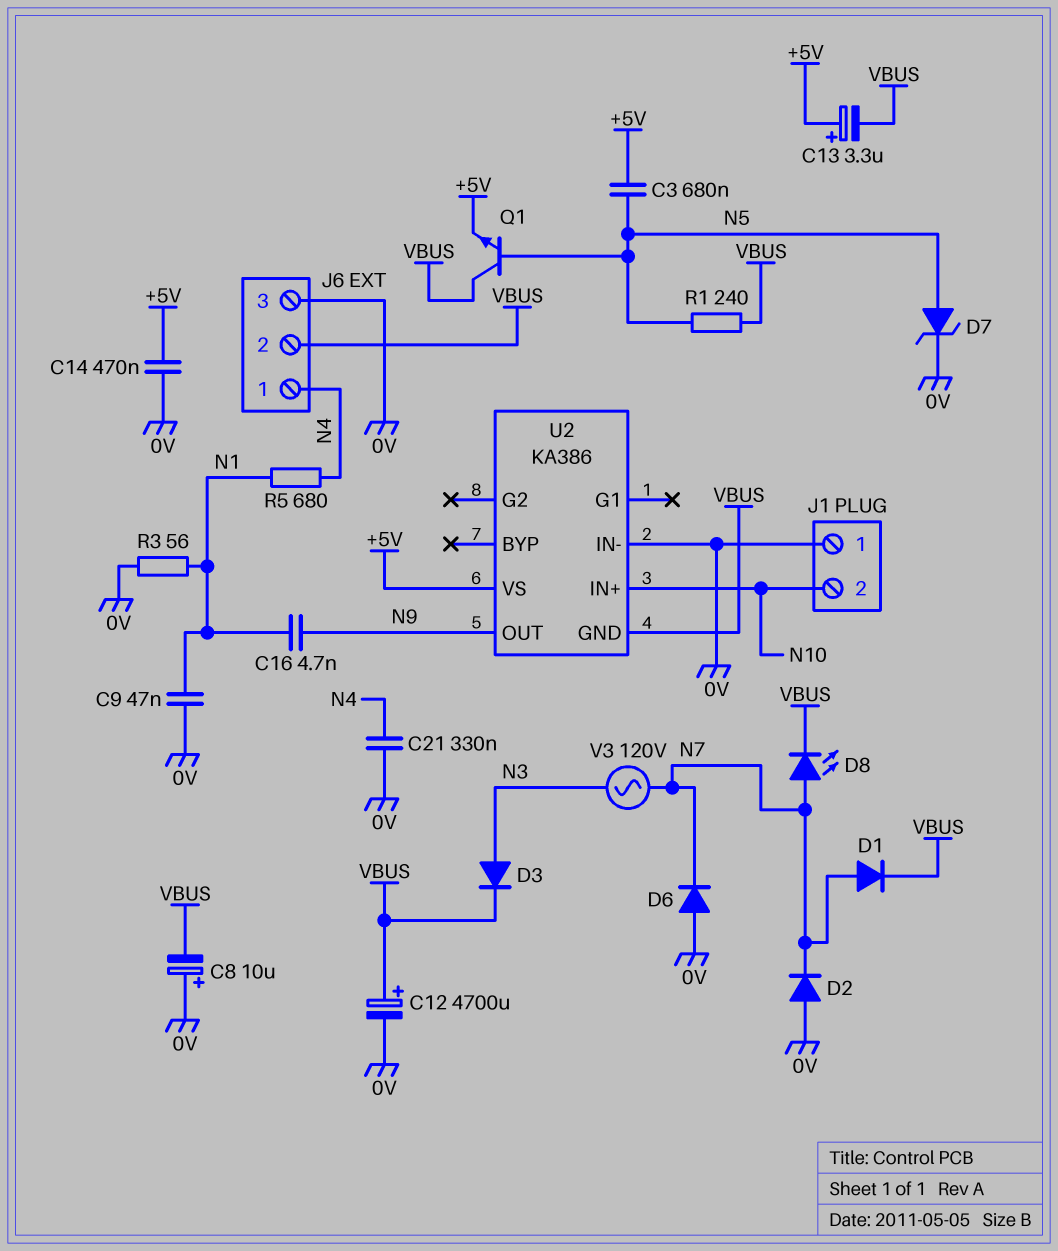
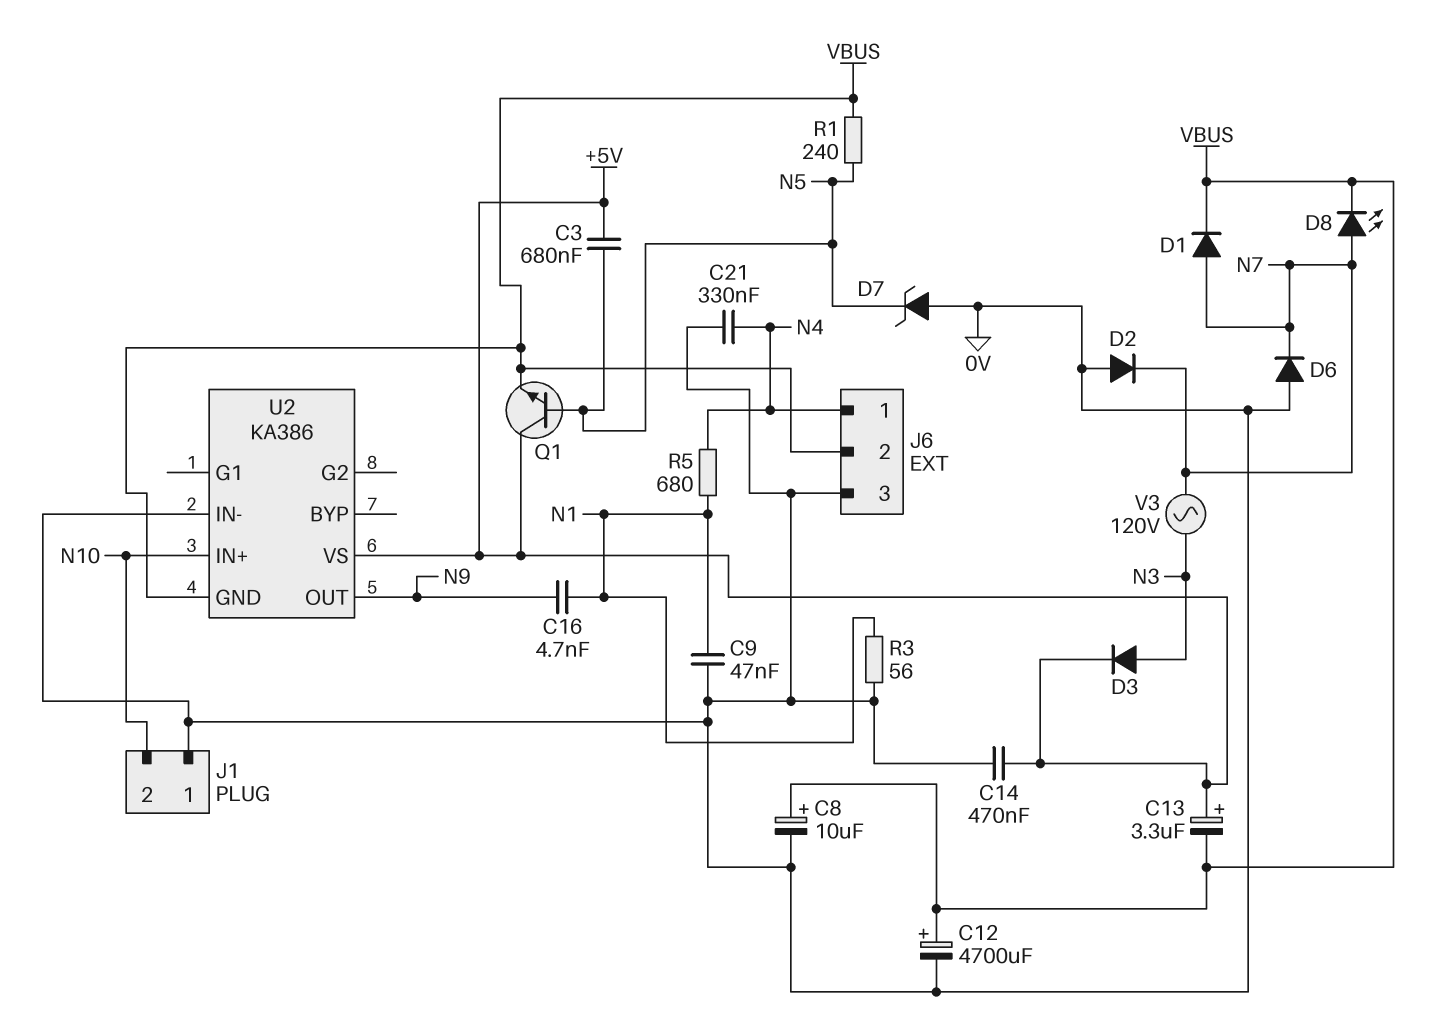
C8: 10uF (plus 0V, minus VBUS) -> 10uF (plus VBUS, minus 0V)
D3: diode (A N3, K VBUS) -> diode (A N3, K +5V)
D7: zener (A N5, K 0V) -> zener (A 0V, K N5)
Q1: NPN (B N5, C VBUS, E +5V) -> NPN (B N5, C +5V, E VBUS)

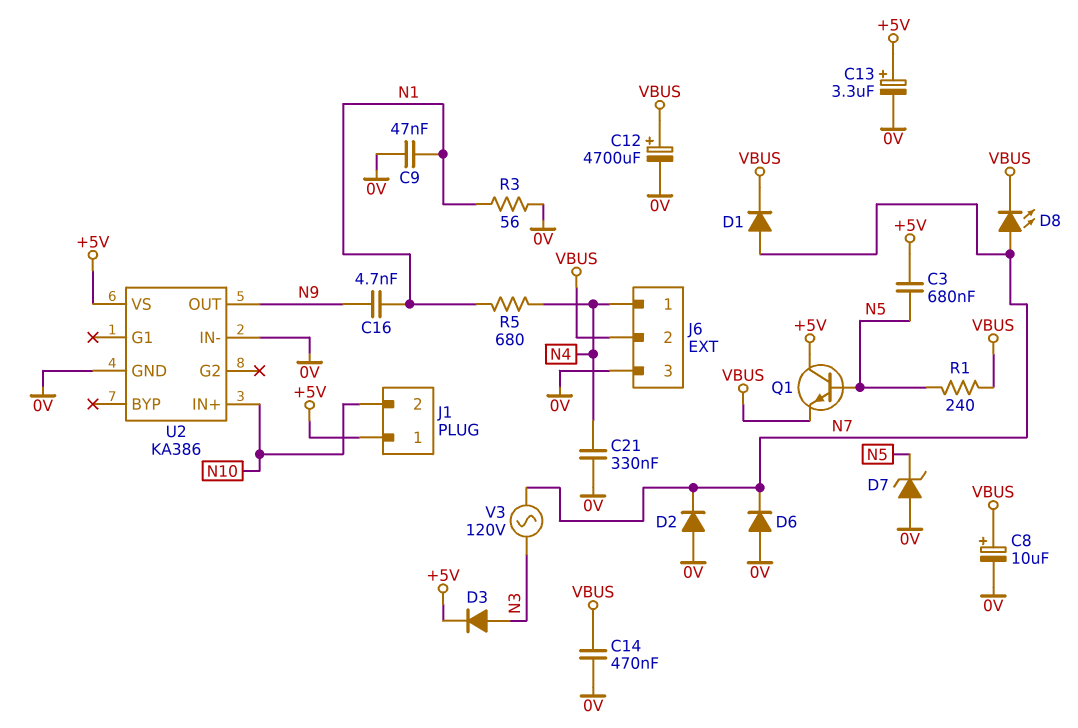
C13: 3.3uF (plus +5V, minus VBUS) -> 3.3uF (plus +5V, minus 0V)
C14: 470nF (+5V, 0V) -> 470nF (0V, VBUS)
J1 pin 1: 0V -> +5V
U2 pin GND: VBUS -> 0V

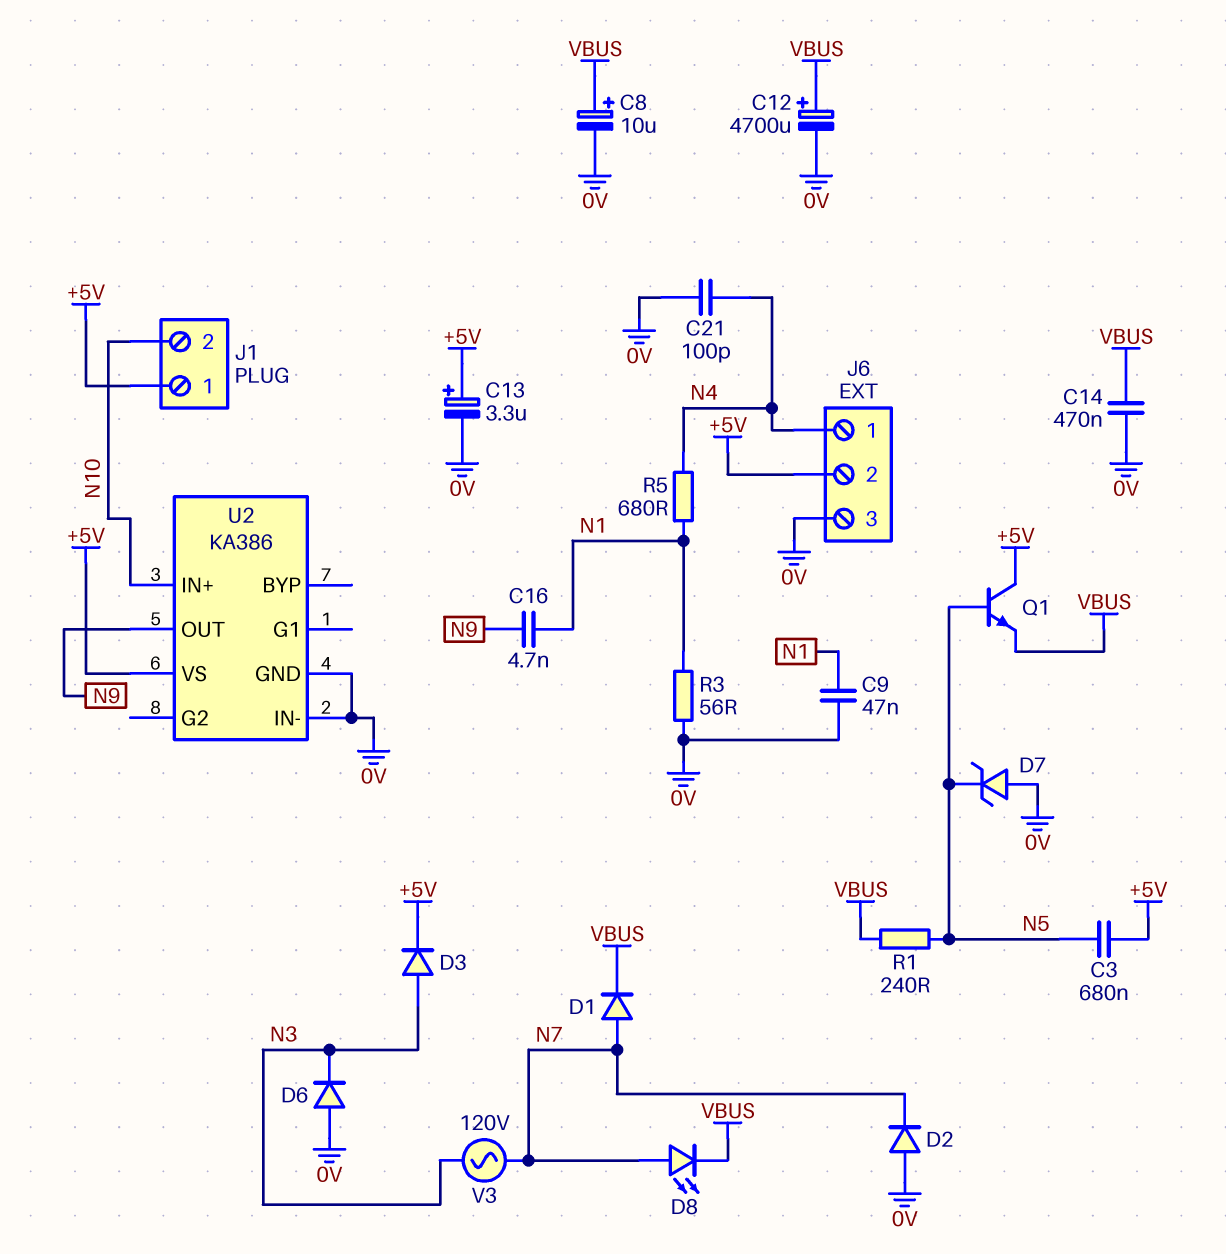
C21: 330nF (0V, N4) -> 100pF (0V, N4)
D6: diode (A 0V, K N7) -> diode (A 0V, K N3)
J6 pin 2: VBUS -> +5V

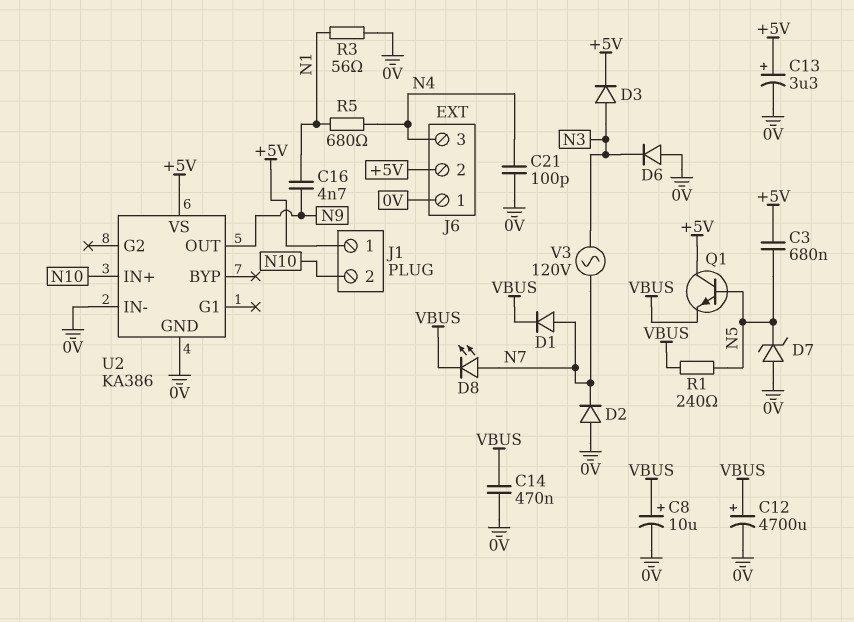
C9: 47nF (0V, N1) -> none
J6 pin 1: N4 -> 0V
J6 pin 3: 0V -> N4

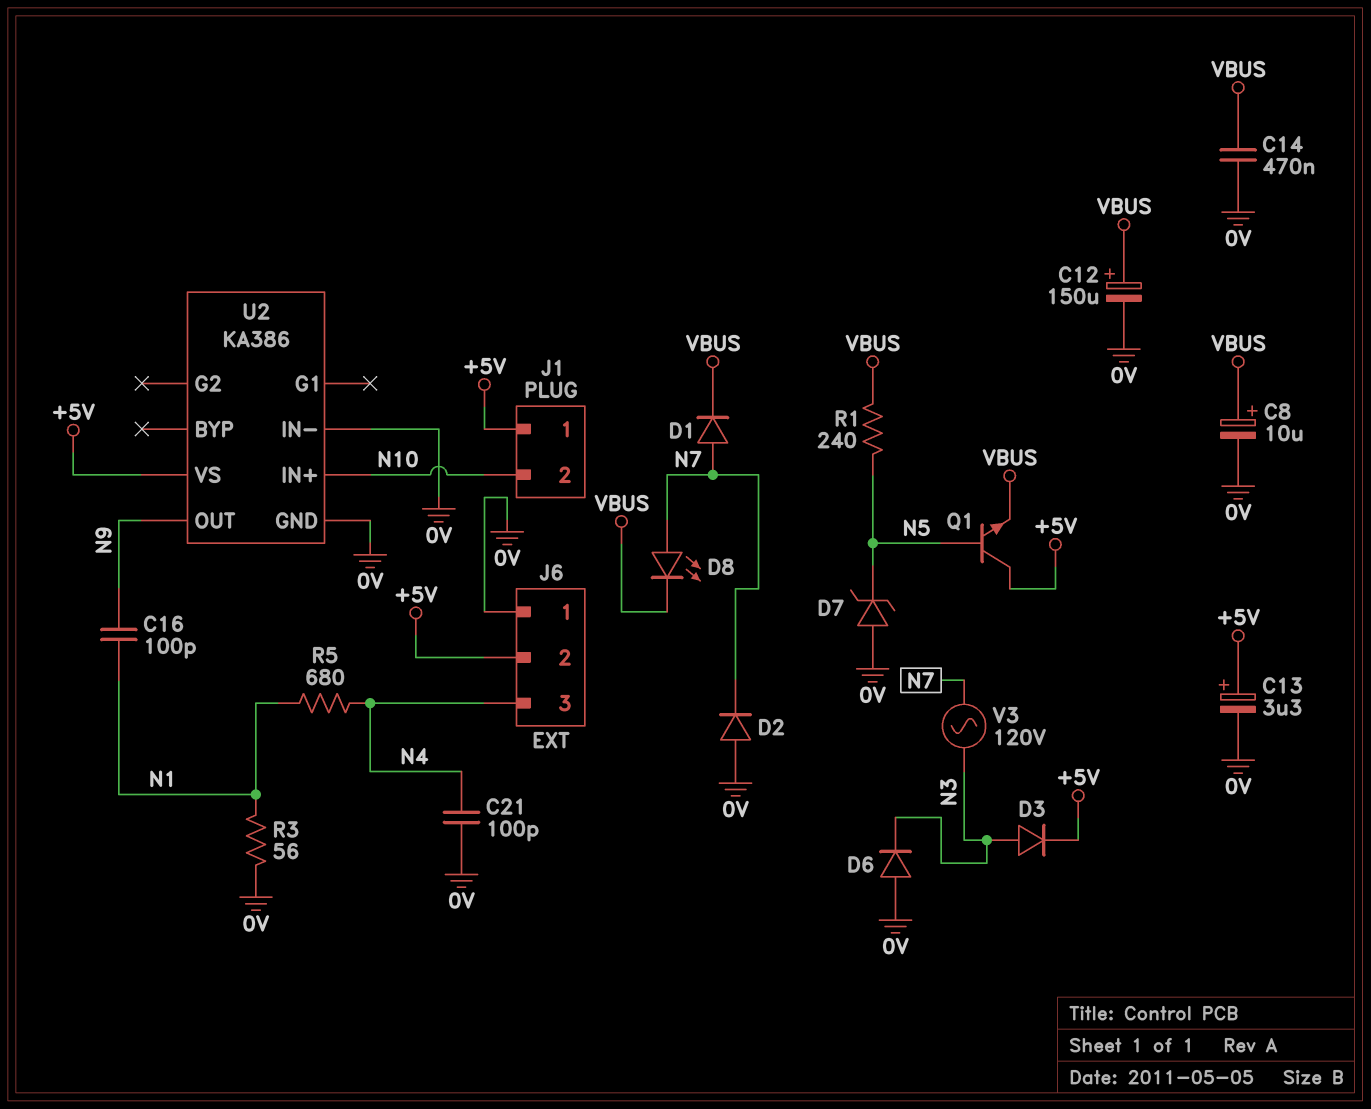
C3: 680nF (+5V, N5) -> none
C12: 4700uF (plus VBUS, minus 0V) -> 150uF (plus VBUS, minus 0V)
C16: 4.7nF (N1, N9) -> 100pF (N1, N9)

